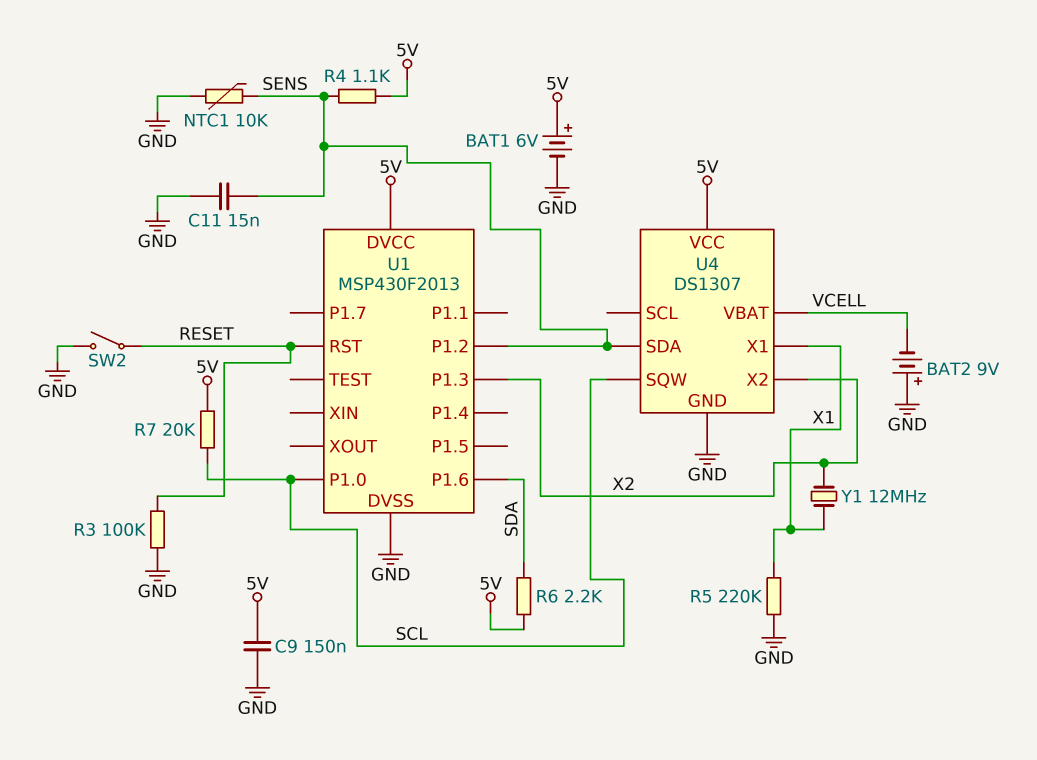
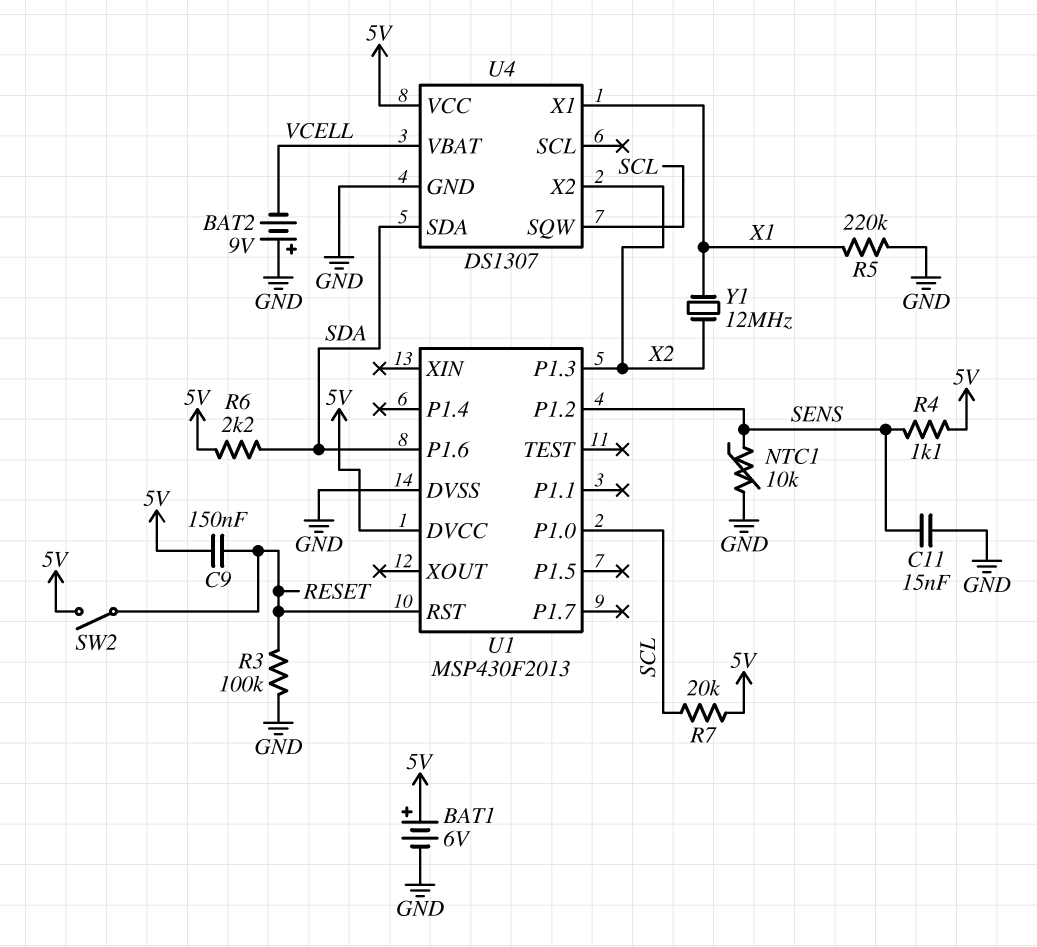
C9: 150nF (5V, GND) -> 150nF (5V, RESET)
SW2: switch (GND, RESET) -> switch (5V, RESET)
U4 pin SDA: SENS -> SDA

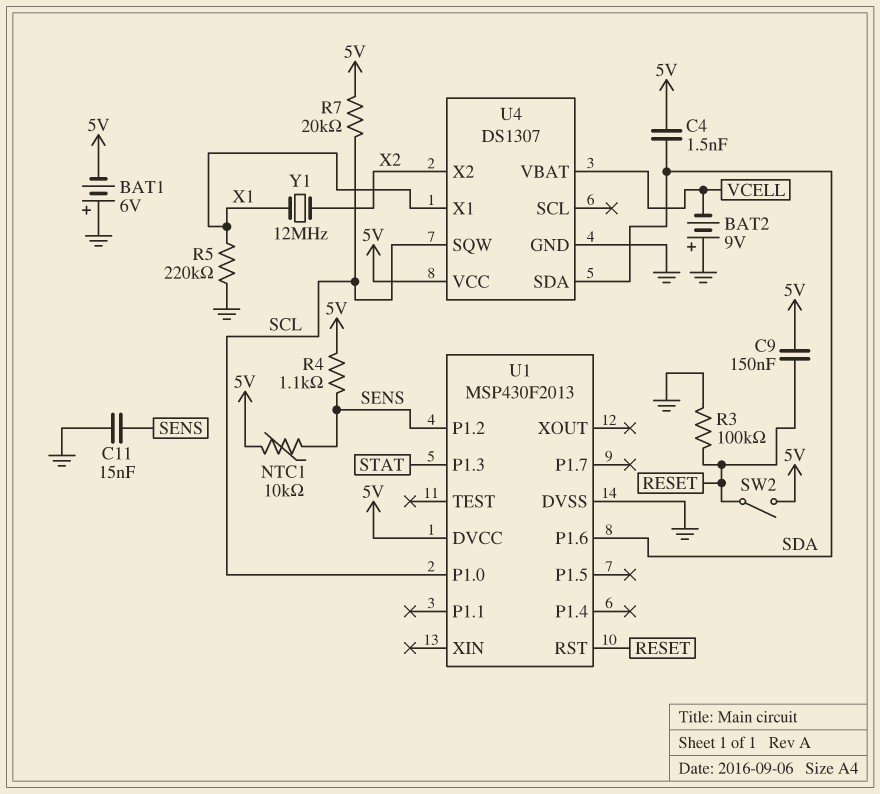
BAT1: 6V (plus 5V, minus GND) -> 6V (plus GND, minus 5V)
C4: none -> 1.5nF (5V, SDA)
NTC1: 10k (GND, SENS) -> 10k (5V, SENS)
R6: 2.2k (5V, SDA) -> none
U1 pin P1.3: X2 -> STAT

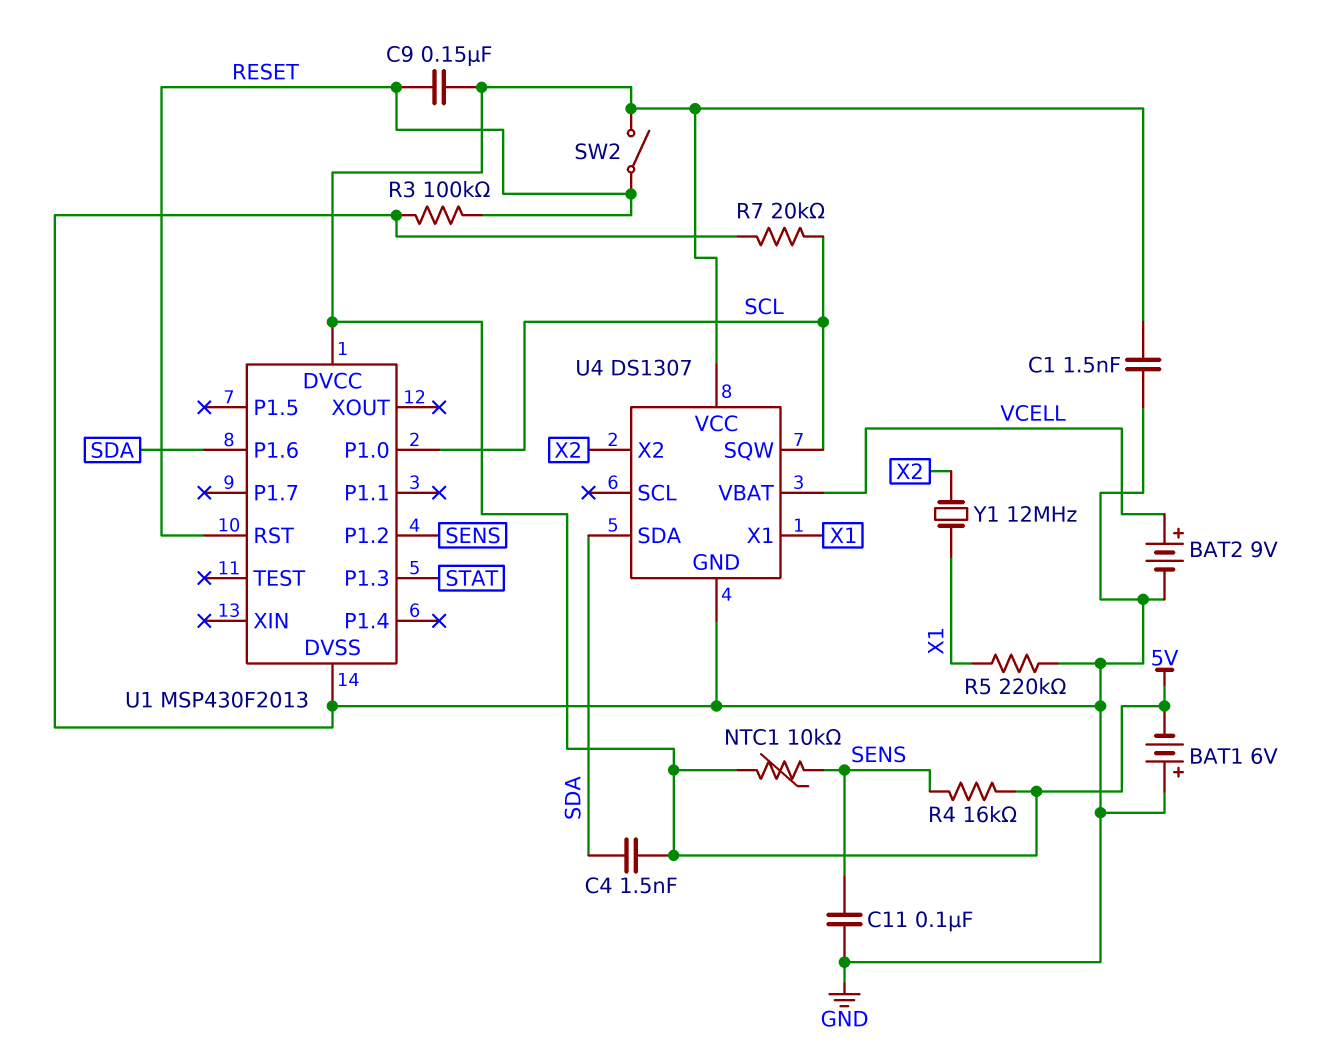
BAT2: 9V (plus GND, minus VCELL) -> 9V (plus VCELL, minus GND)
C1: none -> 1.5nF (5V, GND)
C11: 15nF (GND, SENS) -> 100nF (GND, SENS)
R4: 1.1k (5V, SENS) -> 16k (5V, SENS)
R7: 20k (5V, SCL) -> 20k (GND, SCL)

